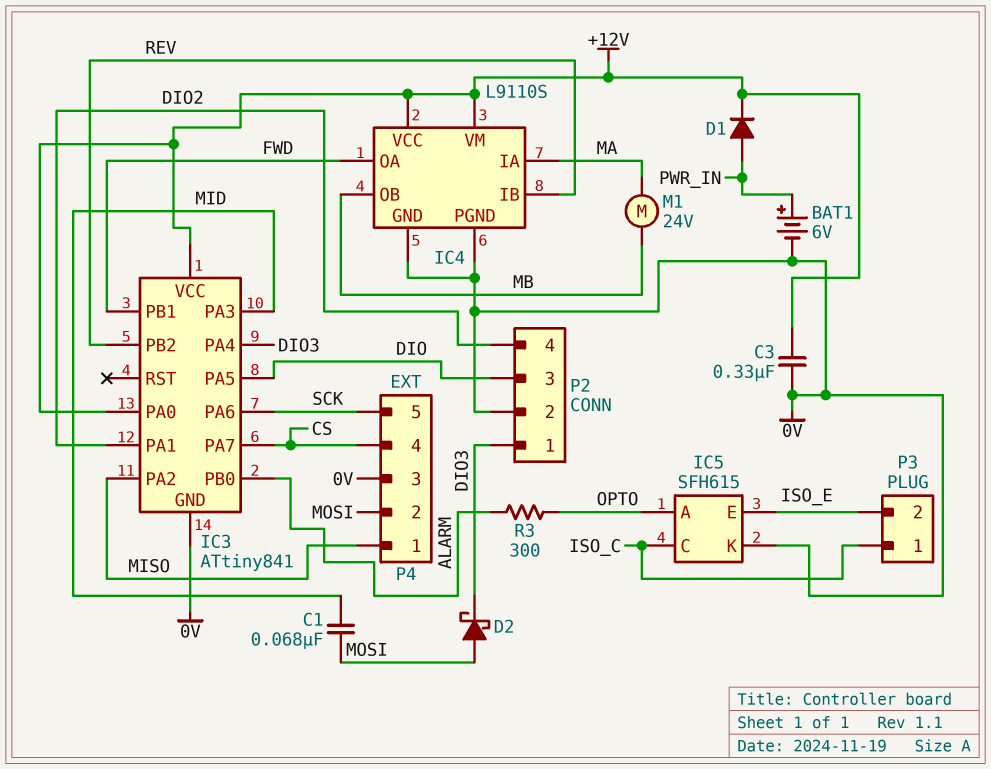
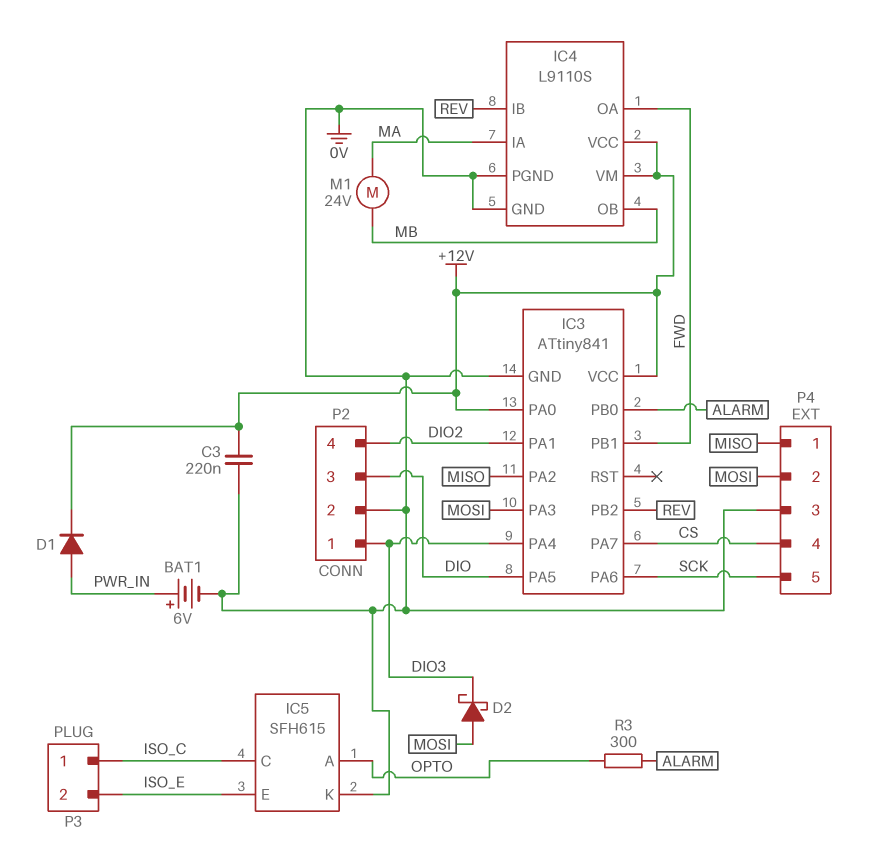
C1: 68nF (MID, MOSI) -> none
C3: 330nF (+12V, 0V) -> 220nF (+12V, 0V)
IC3 pin PA3: MID -> MOSI

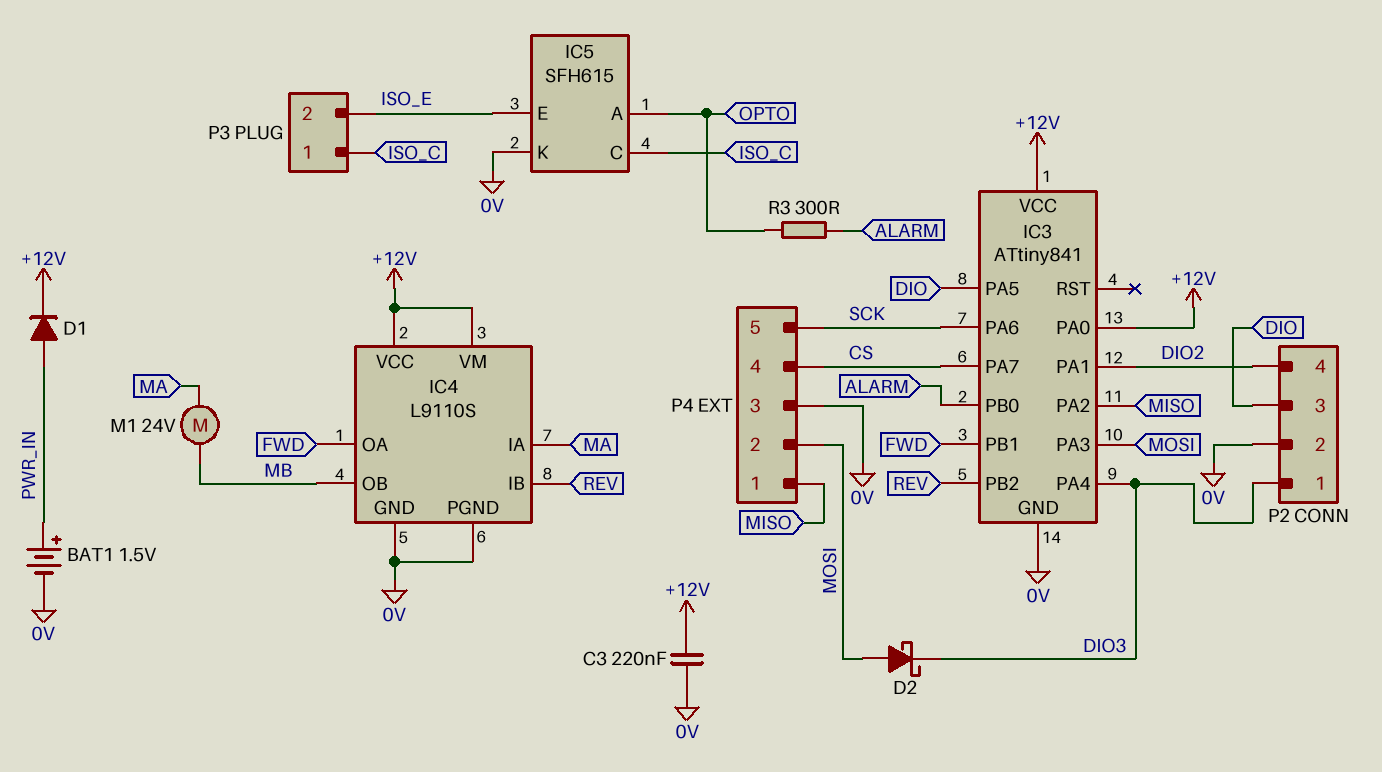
BAT1: 6V (plus PWR_IN, minus 0V) -> 1.5V (plus PWR_IN, minus 0V)

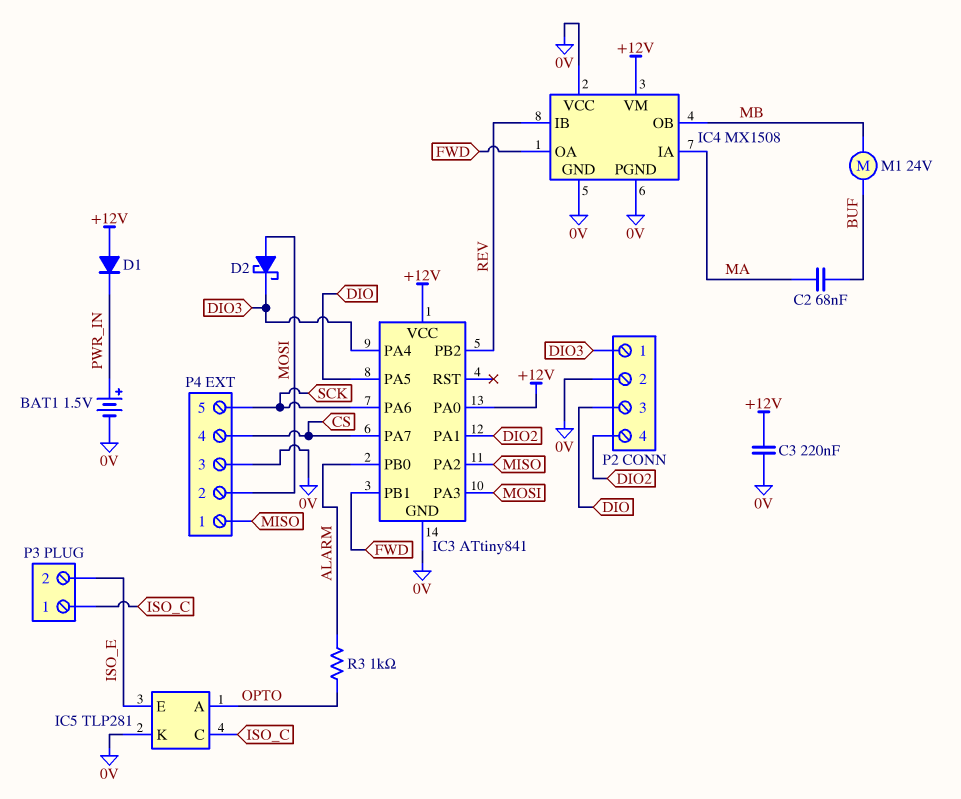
C2: none -> 68nF (BUF, MA)
D1: diode (A PWR_IN, K +12V) -> diode (A +12V, K PWR_IN)
IC4: L9110S -> MX1508
IC4 pin VCC: +12V -> 0V
IC5: SFH615 -> TLP281
M1: motor 24V (MA, MB) -> motor 24V (BUF, MB)
R3: 300 (ALARM, OPTO) -> 1k (ALARM, OPTO)

